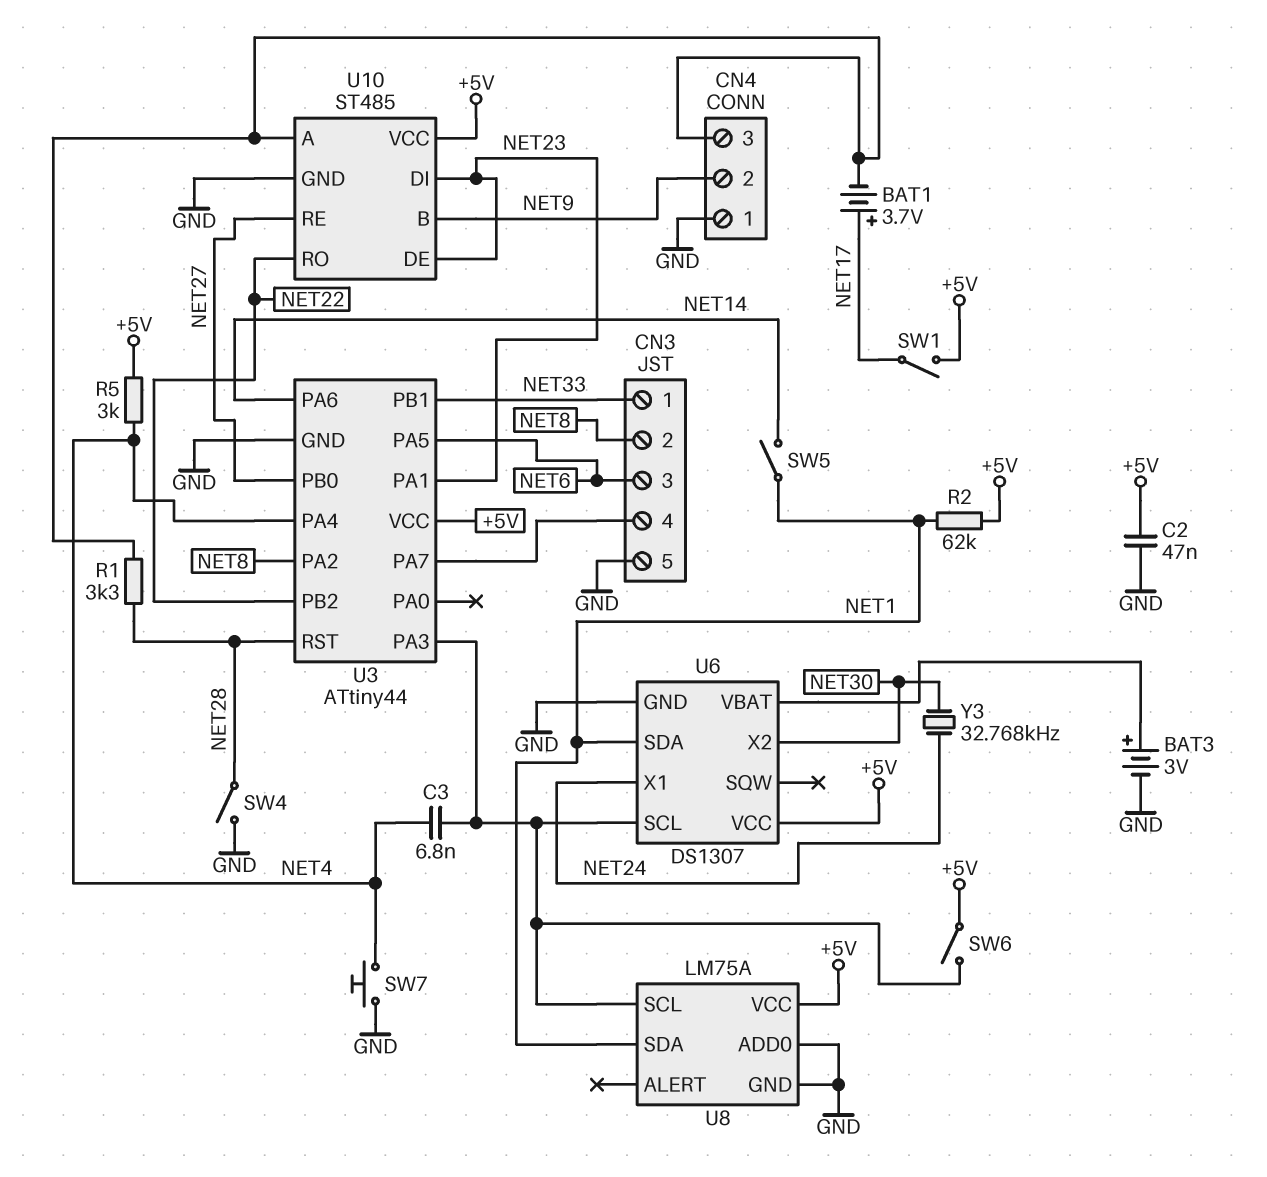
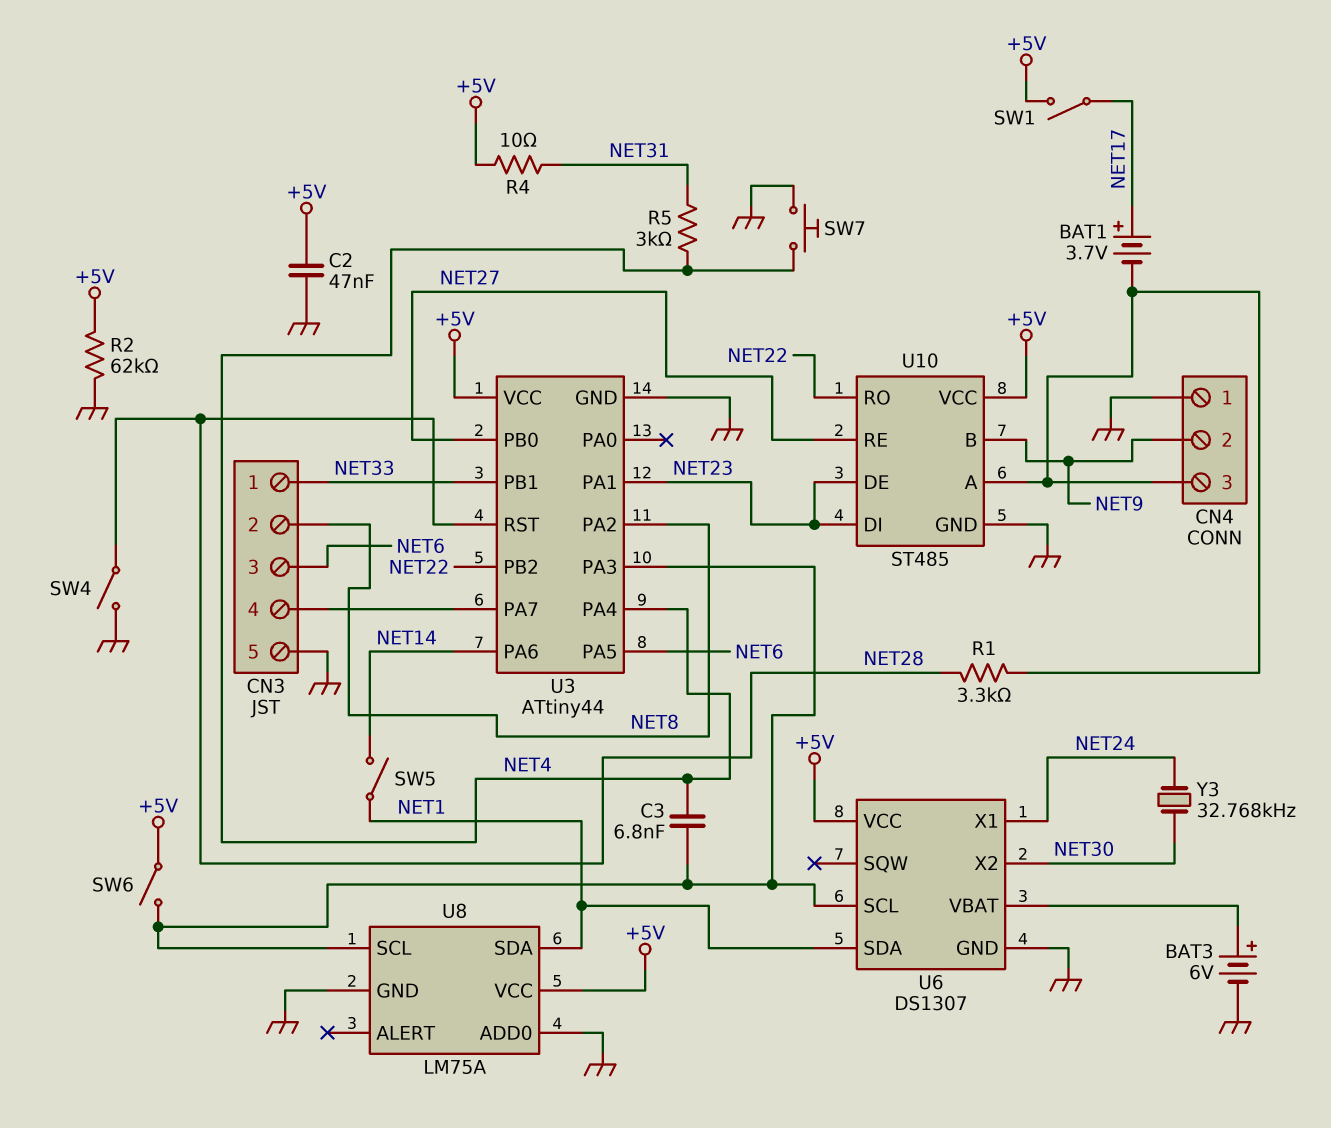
BAT3: 3V (plus U6/VBAT, minus GND) -> 6V (plus U6/VBAT, minus GND)
R2: 62k (+5V, NET1) -> 62k (+5V, GND)
R4: none -> 10 (+5V, NET31)
R5: 3k (+5V, NET4) -> 3k (NET4, NET31)

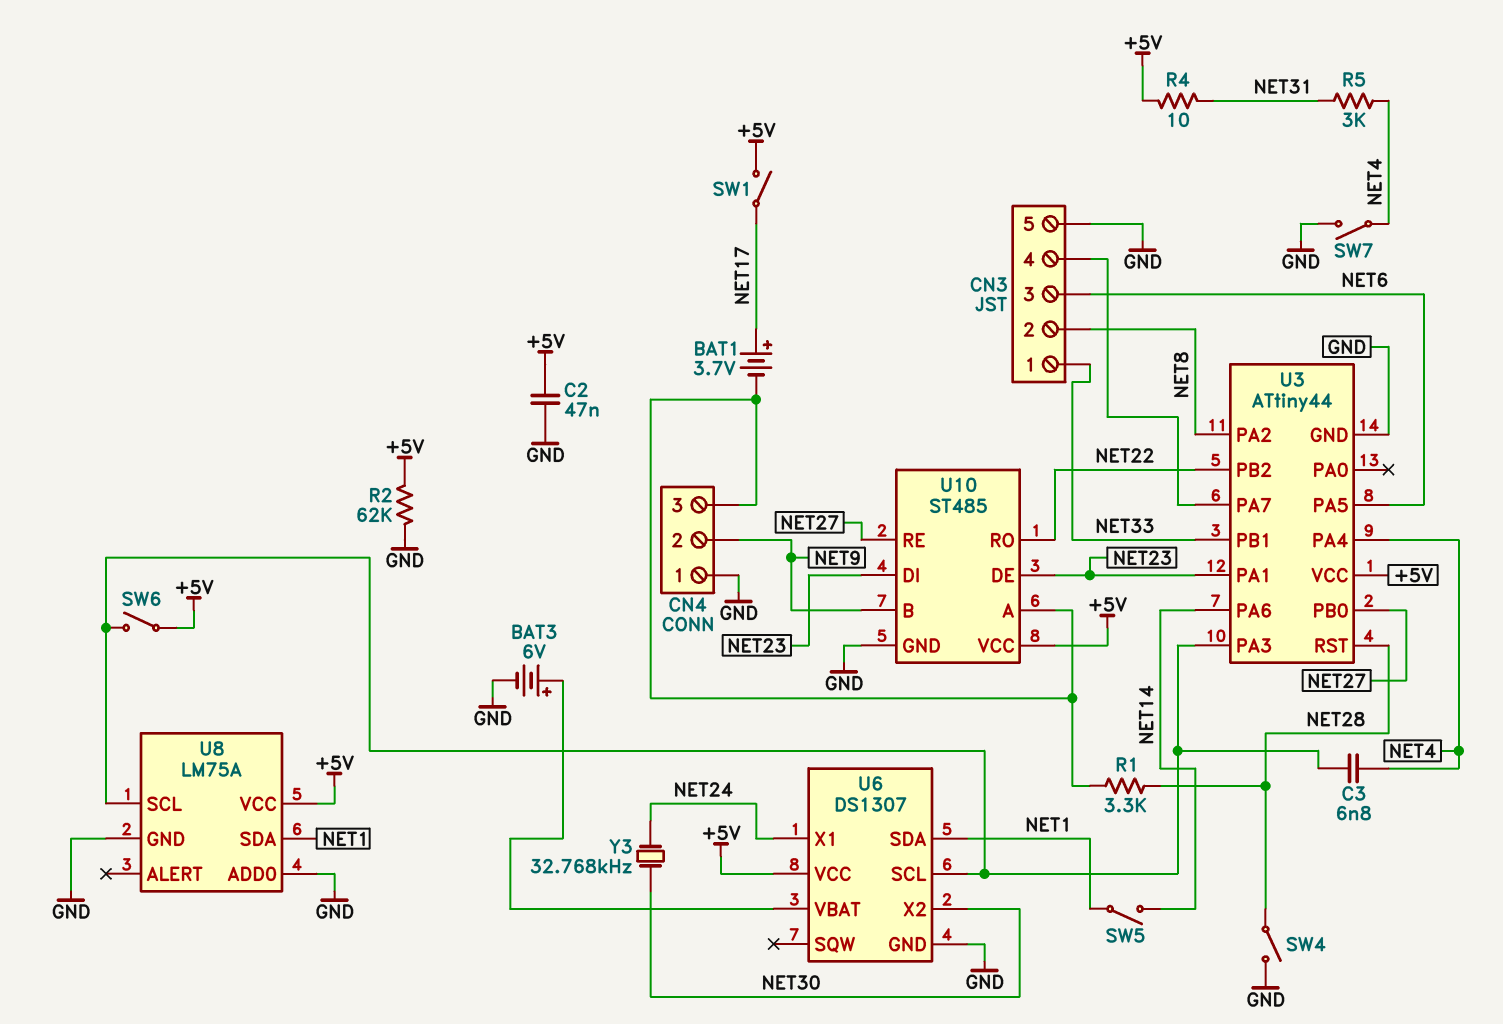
SW7: button (GND, NET4) -> switch (GND, NET4)

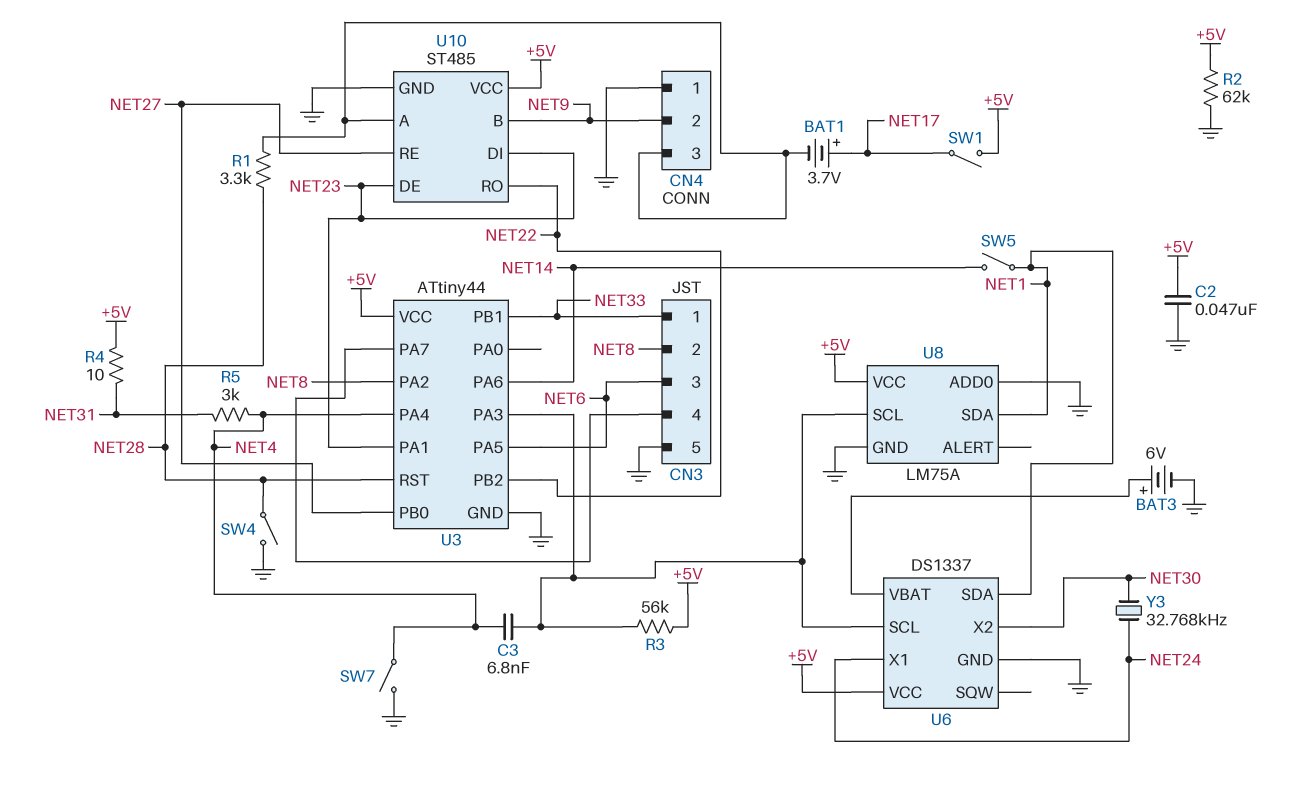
R3: none -> 56k (+5V, U3/PA3)
SW6: switch (+5V, U3/PA3) -> none
U6: DS1307 -> DS1337

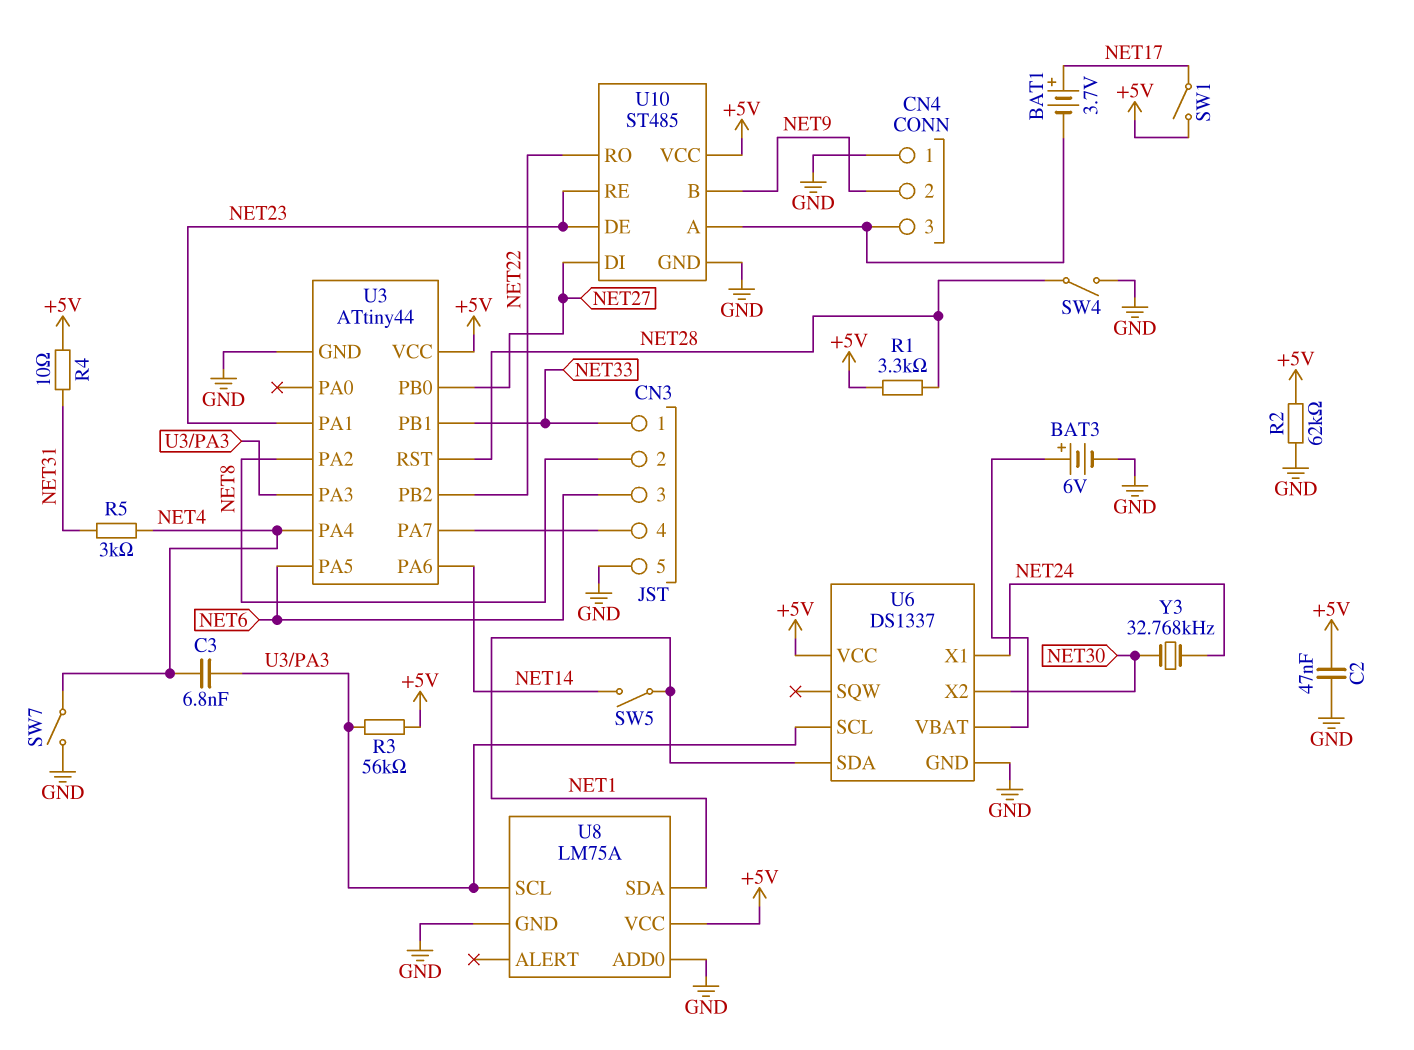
R1: 3.3k (CN4/3, NET28) -> 3.3k (+5V, NET28)
U10 pin DI: NET23 -> NET27
U10 pin RE: NET27 -> NET23

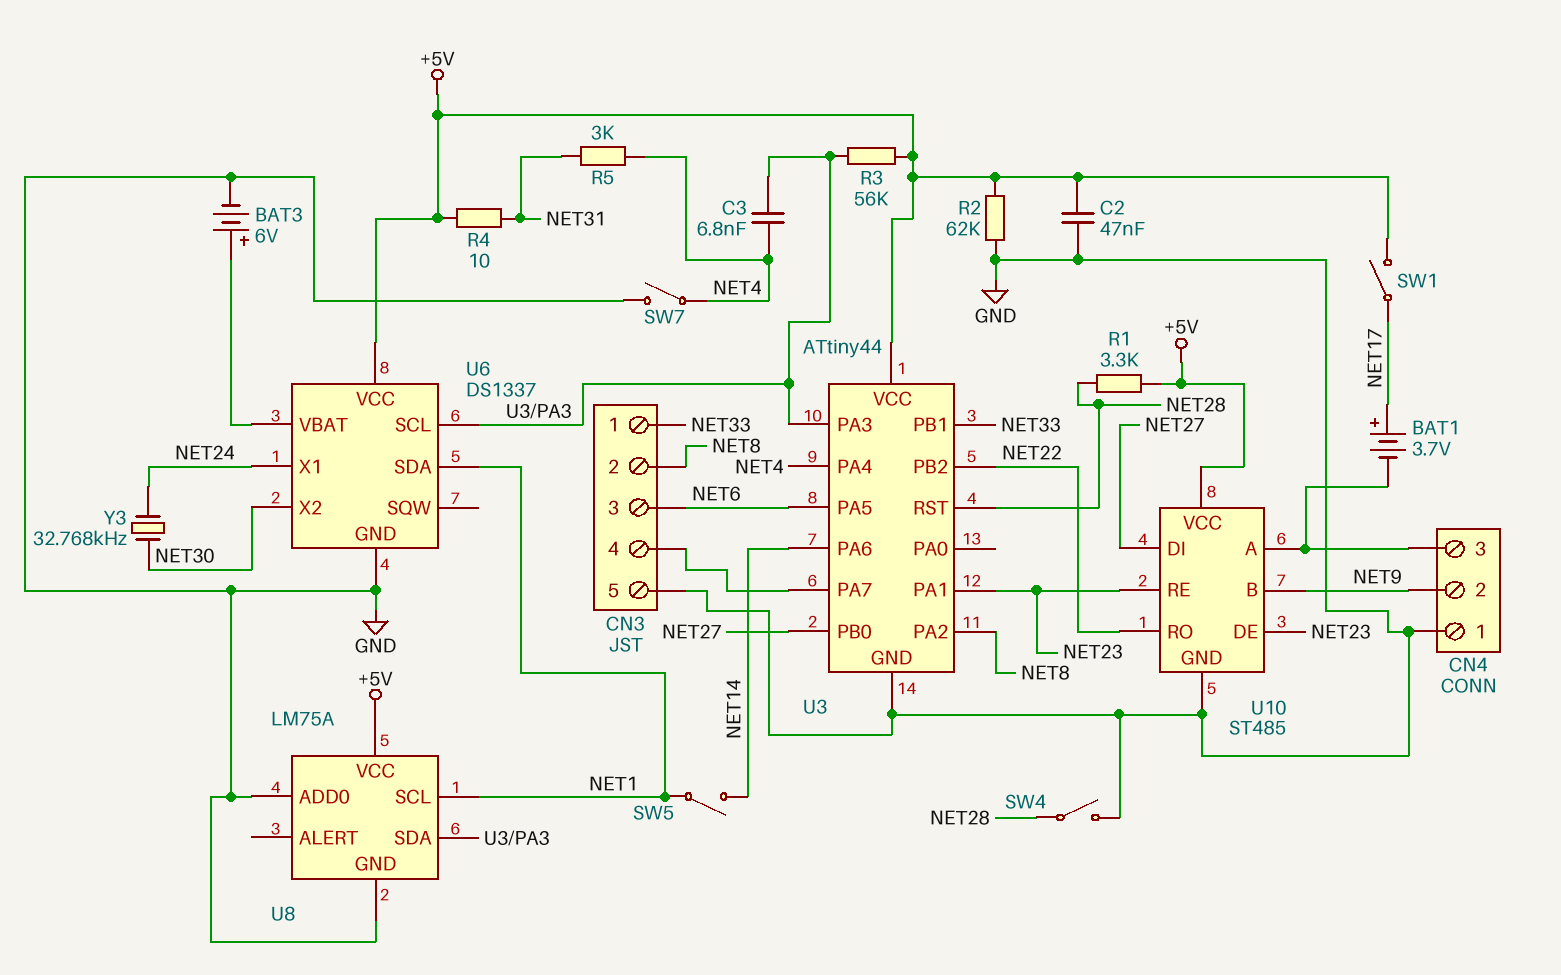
U8 pin SCL: U3/PA3 -> NET1
U8 pin SDA: NET1 -> U3/PA3

